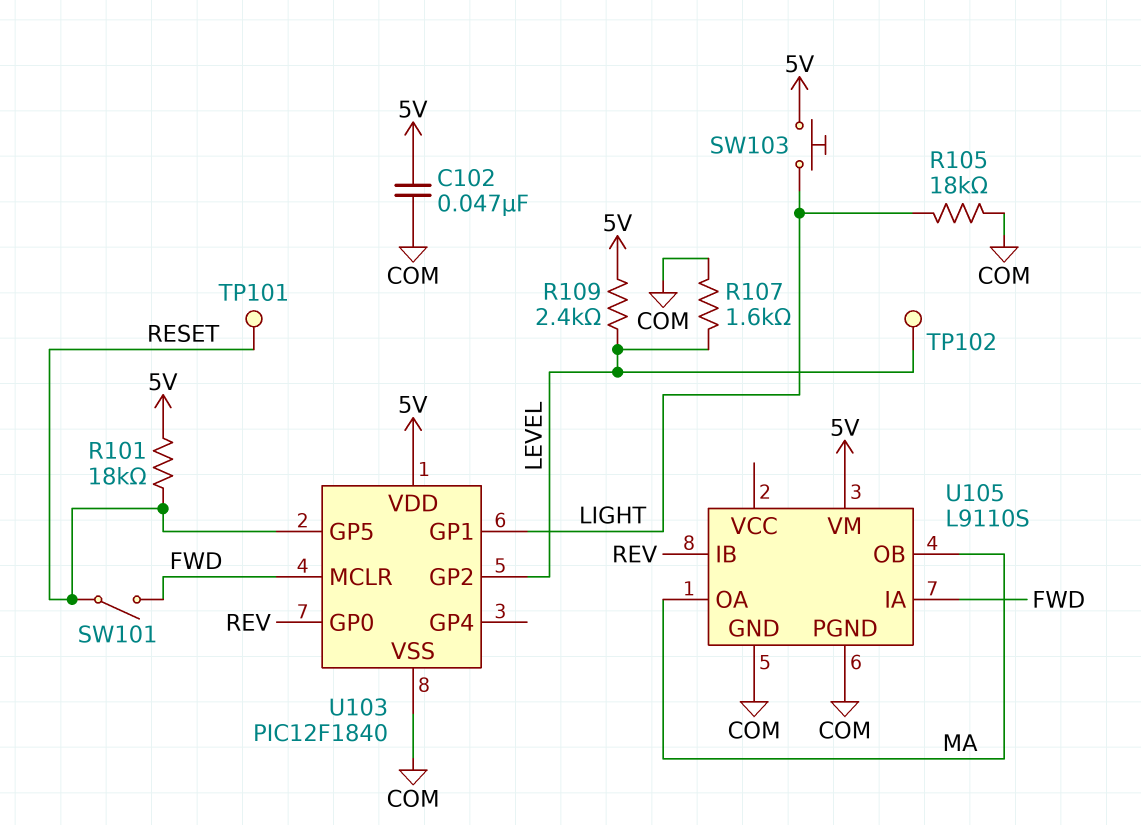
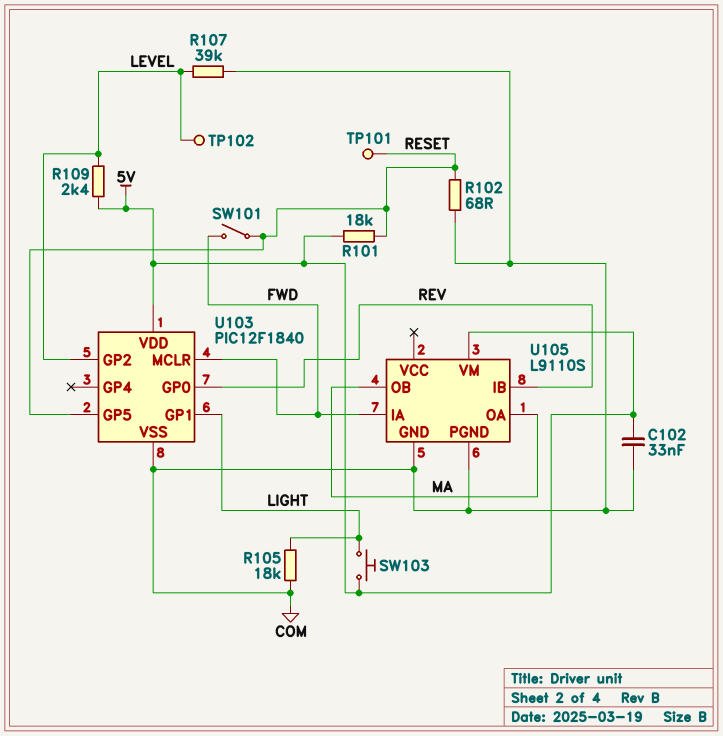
C102: 47nF (5V, COM) -> 33nF (5V, COM)
R102: none -> 68 (COM, RESET)
R107: 1.6k (COM, LEVEL) -> 39k (COM, LEVEL)

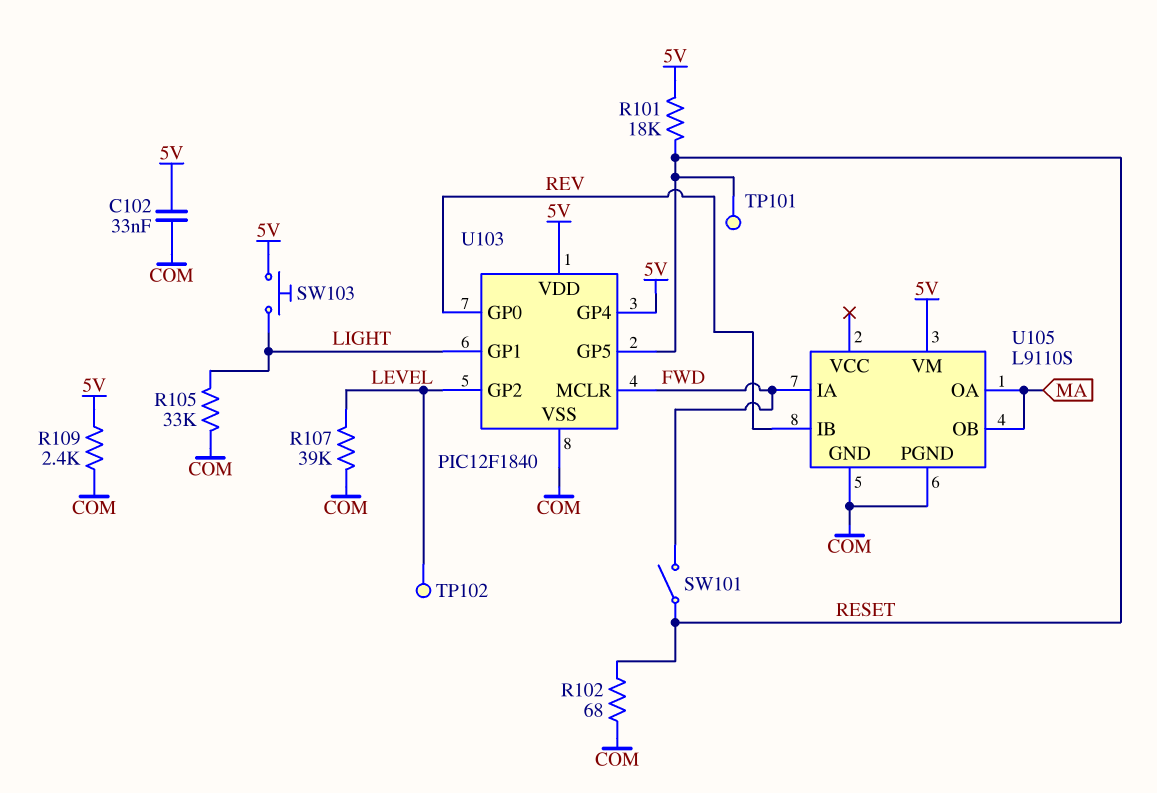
R105: 18k (COM, LIGHT) -> 33k (COM, LIGHT)
R109: 2.4k (5V, LEVEL) -> 2.4k (5V, COM)
U103 pin GP4: none -> 5V

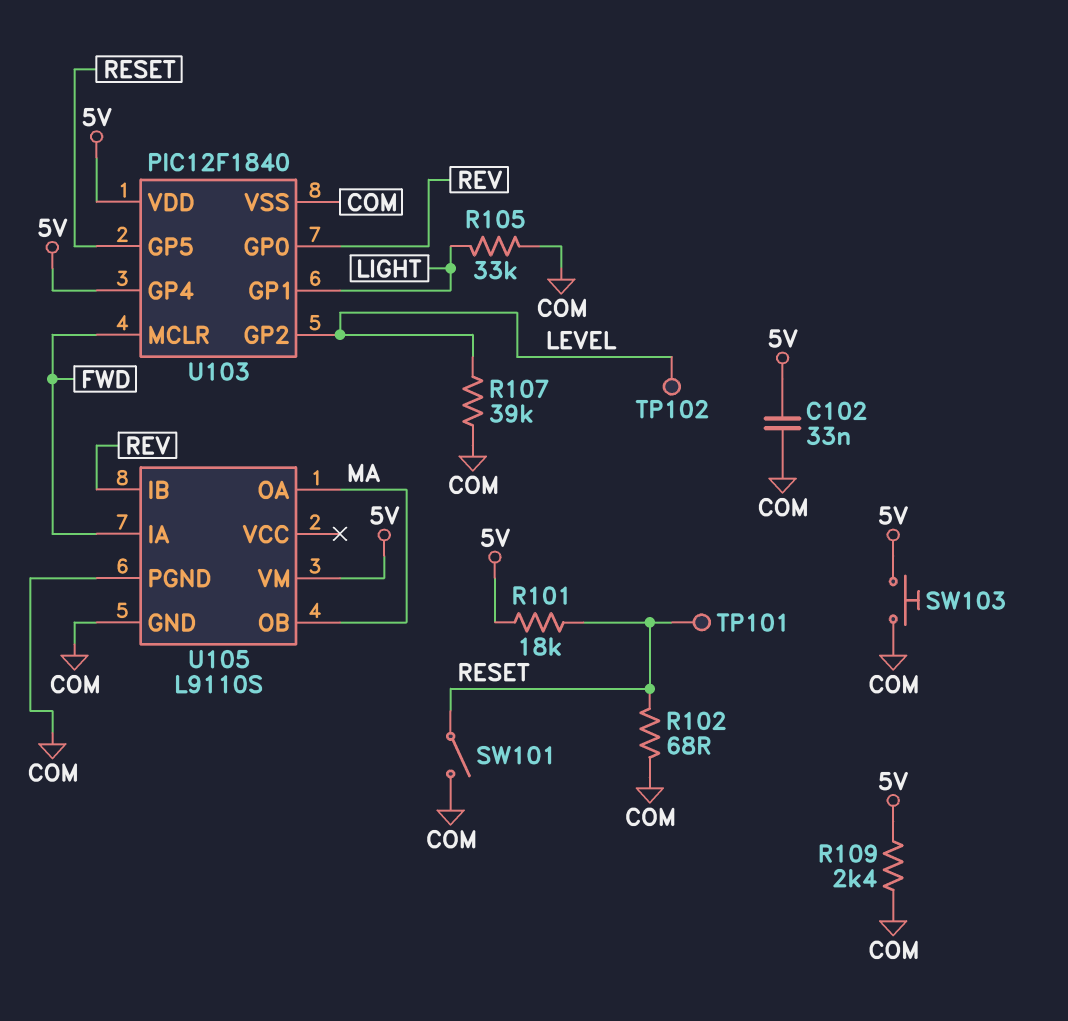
SW101: switch (FWD, RESET) -> switch (COM, RESET)
SW103: button (5V, LIGHT) -> button (5V, COM)

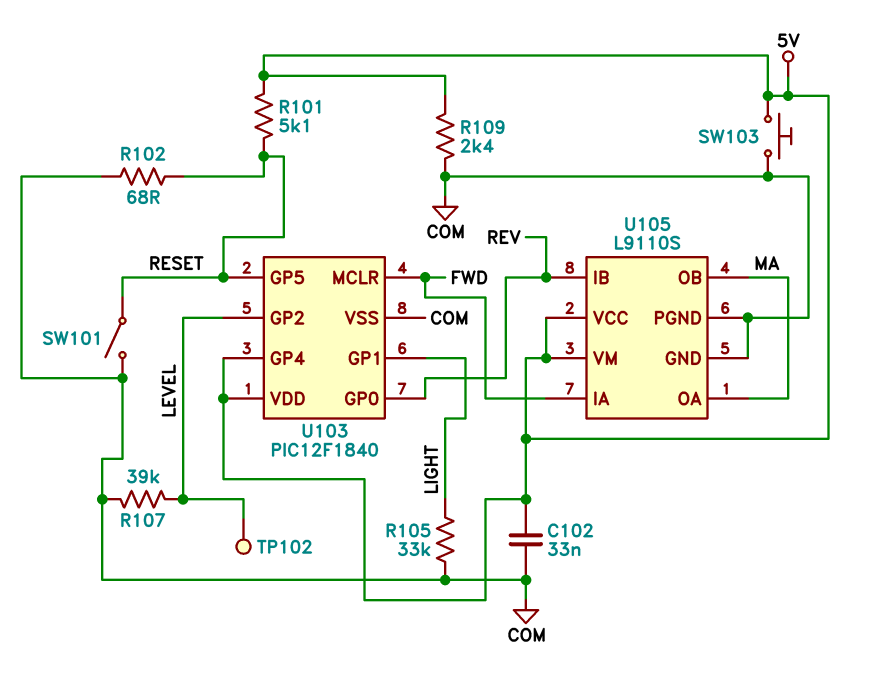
R101: 18k (5V, RESET) -> 5.1k (5V, RESET)
TP101: test point (RESET) -> none
U105 pin VCC: none -> 5V

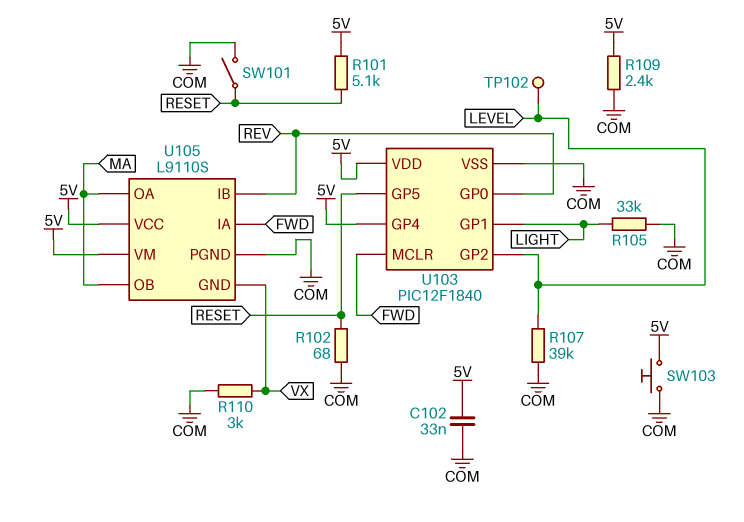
R110: none -> 3k (COM, VX)
U105 pin GND: COM -> VX

